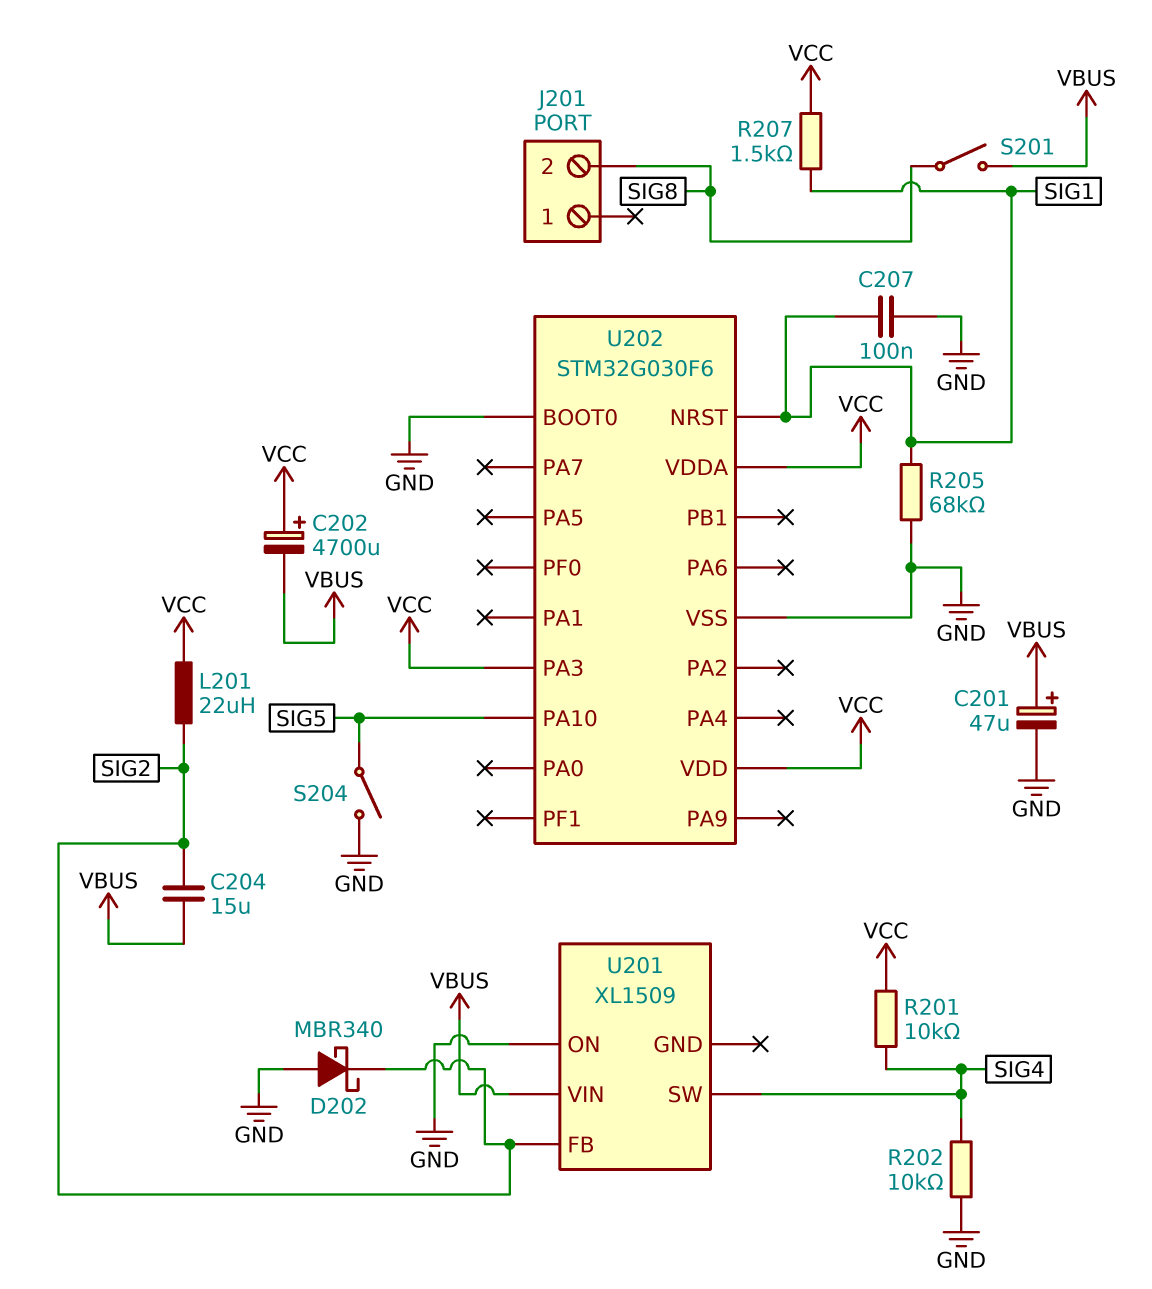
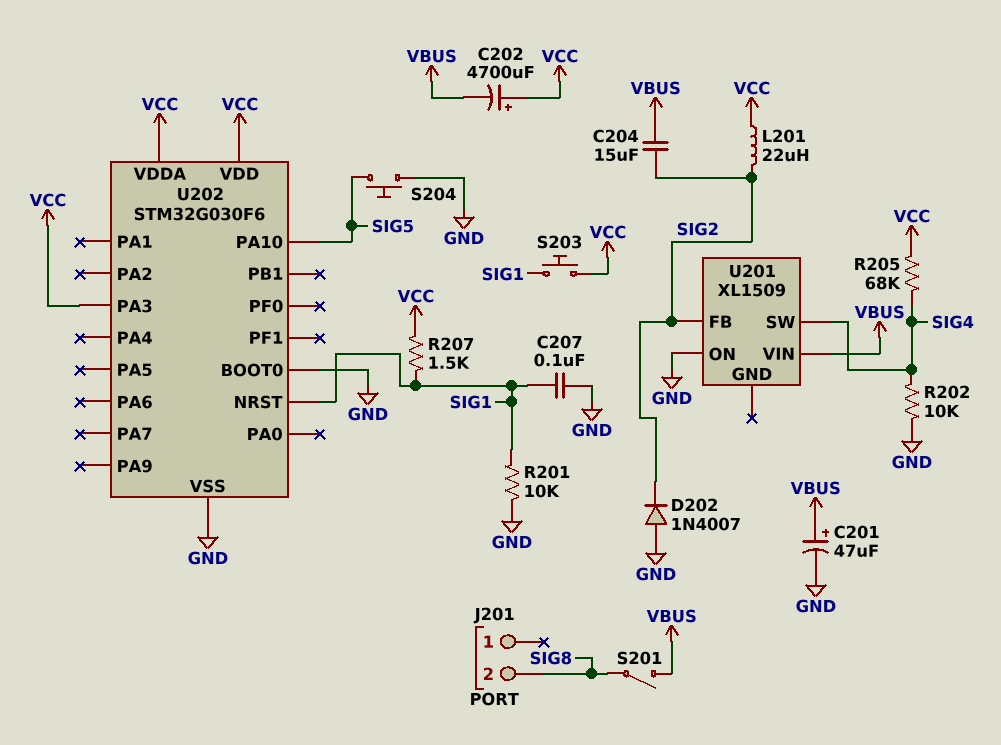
D202: schottky MBR340 (A GND, K SIG2) -> diode 1N4007 (A GND, K SIG2)
R201: 10k (SIG4, VCC) -> 10k (GND, SIG1)
R205: 68k (GND, SIG1) -> 68k (SIG4, VCC)
S203: none -> button (SIG1, VCC)
S204: switch (GND, SIG5) -> button (GND, SIG5)

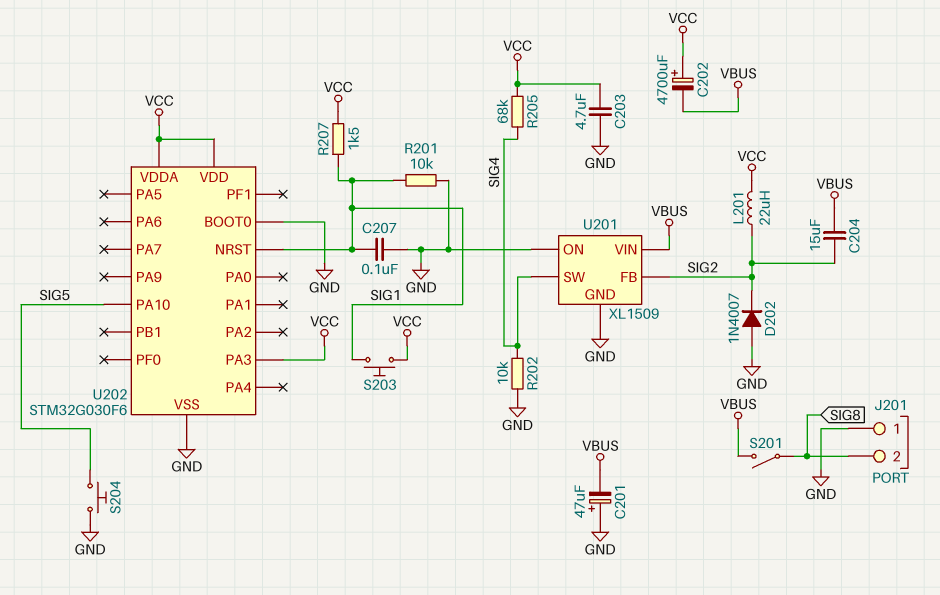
C201: 47uF (plus VBUS, minus GND) -> 47uF (plus GND, minus VBUS)
C203: none -> 4.7uF (GND, VCC)
J201 pin 1: none -> GND
U201 pin GND: none -> GND

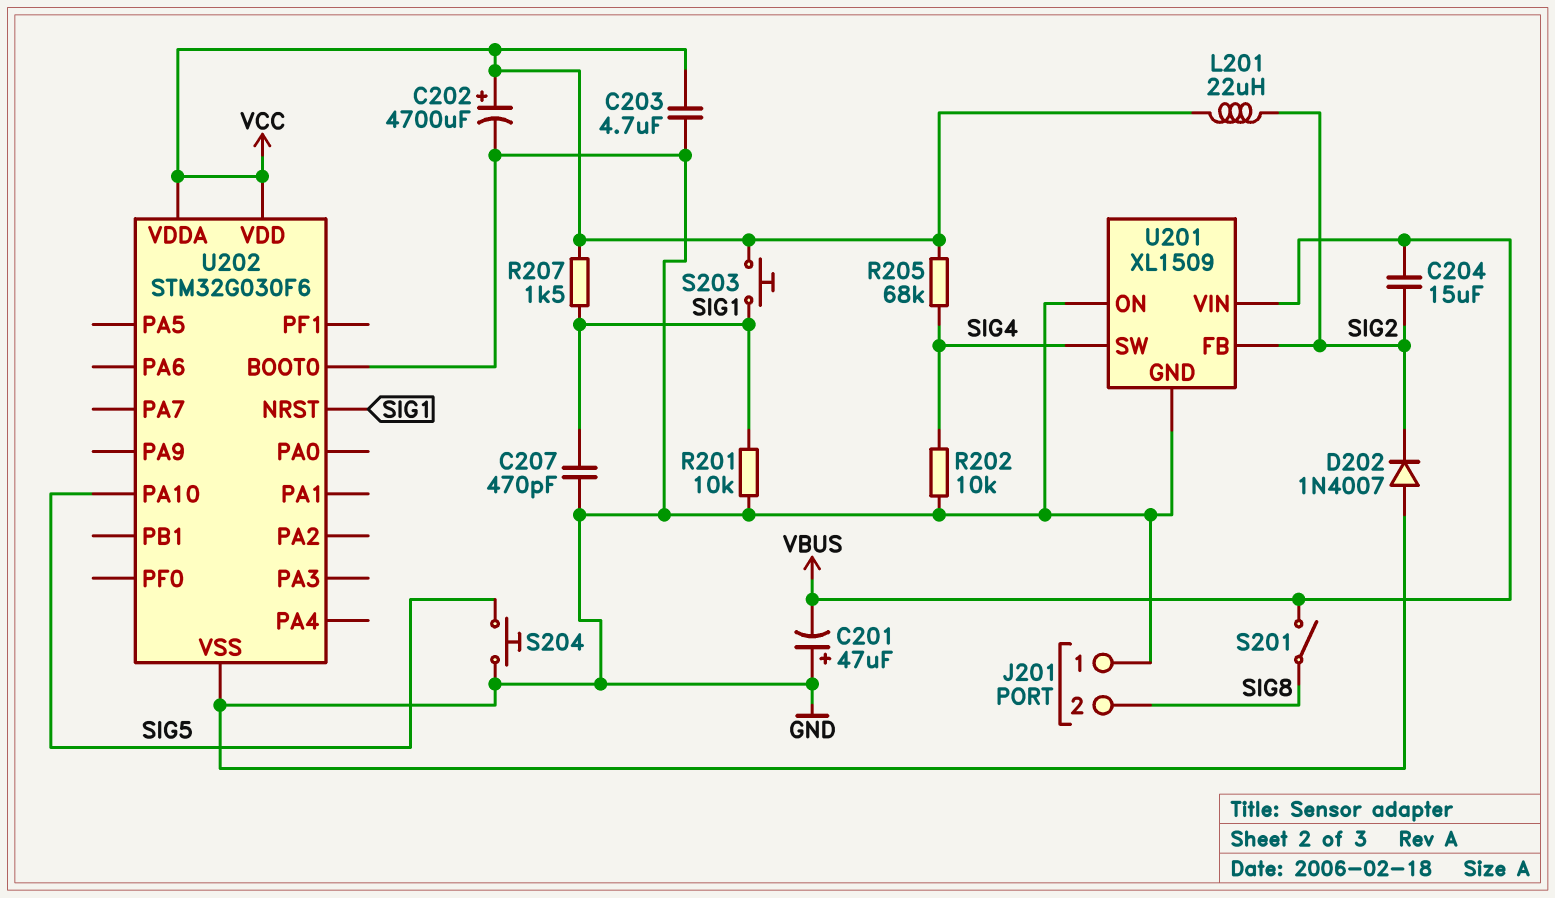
C202: 4700uF (plus VCC, minus VBUS) -> 4700uF (plus VCC, minus GND)
C207: 100nF (GND, SIG1) -> 470pF (GND, SIG1)
U202 pin PA3: VCC -> none

